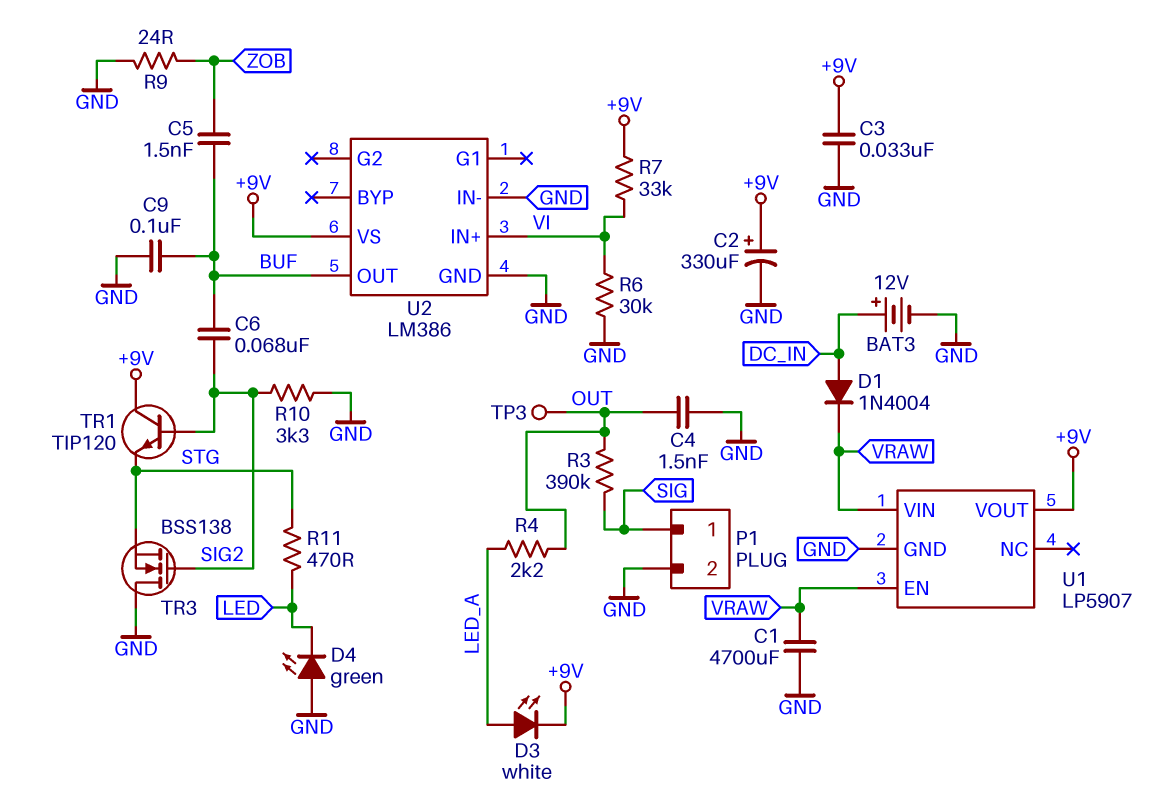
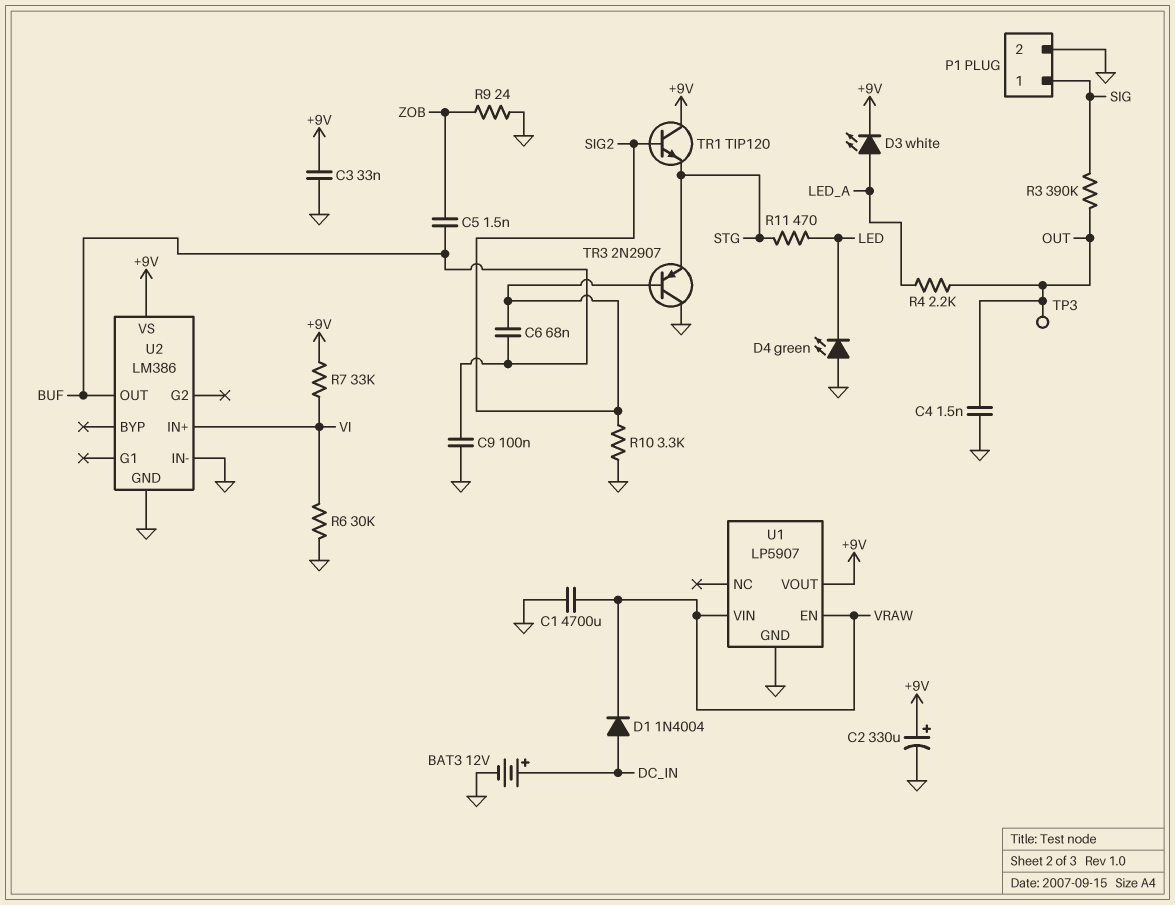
TR3: NMOS BSS138 (G SIG2, D GND, S STG) -> PNP 2N2907 (B SIG2, C GND, E STG)

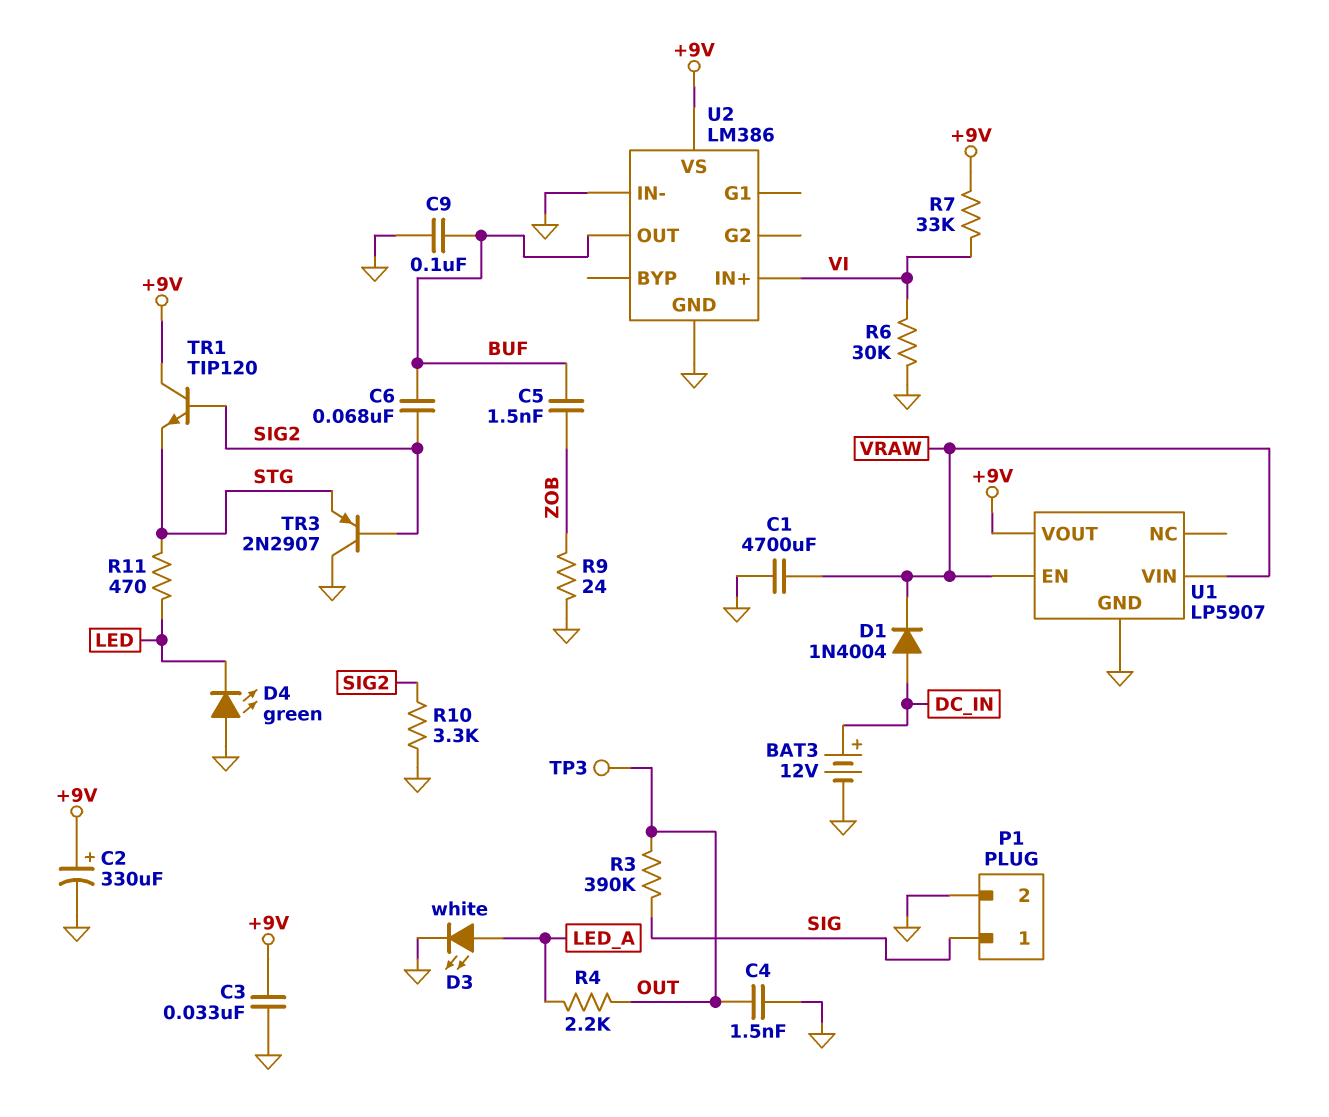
D3: LED white (A LED_A, K +9V) -> LED white (A LED_A, K GND)

